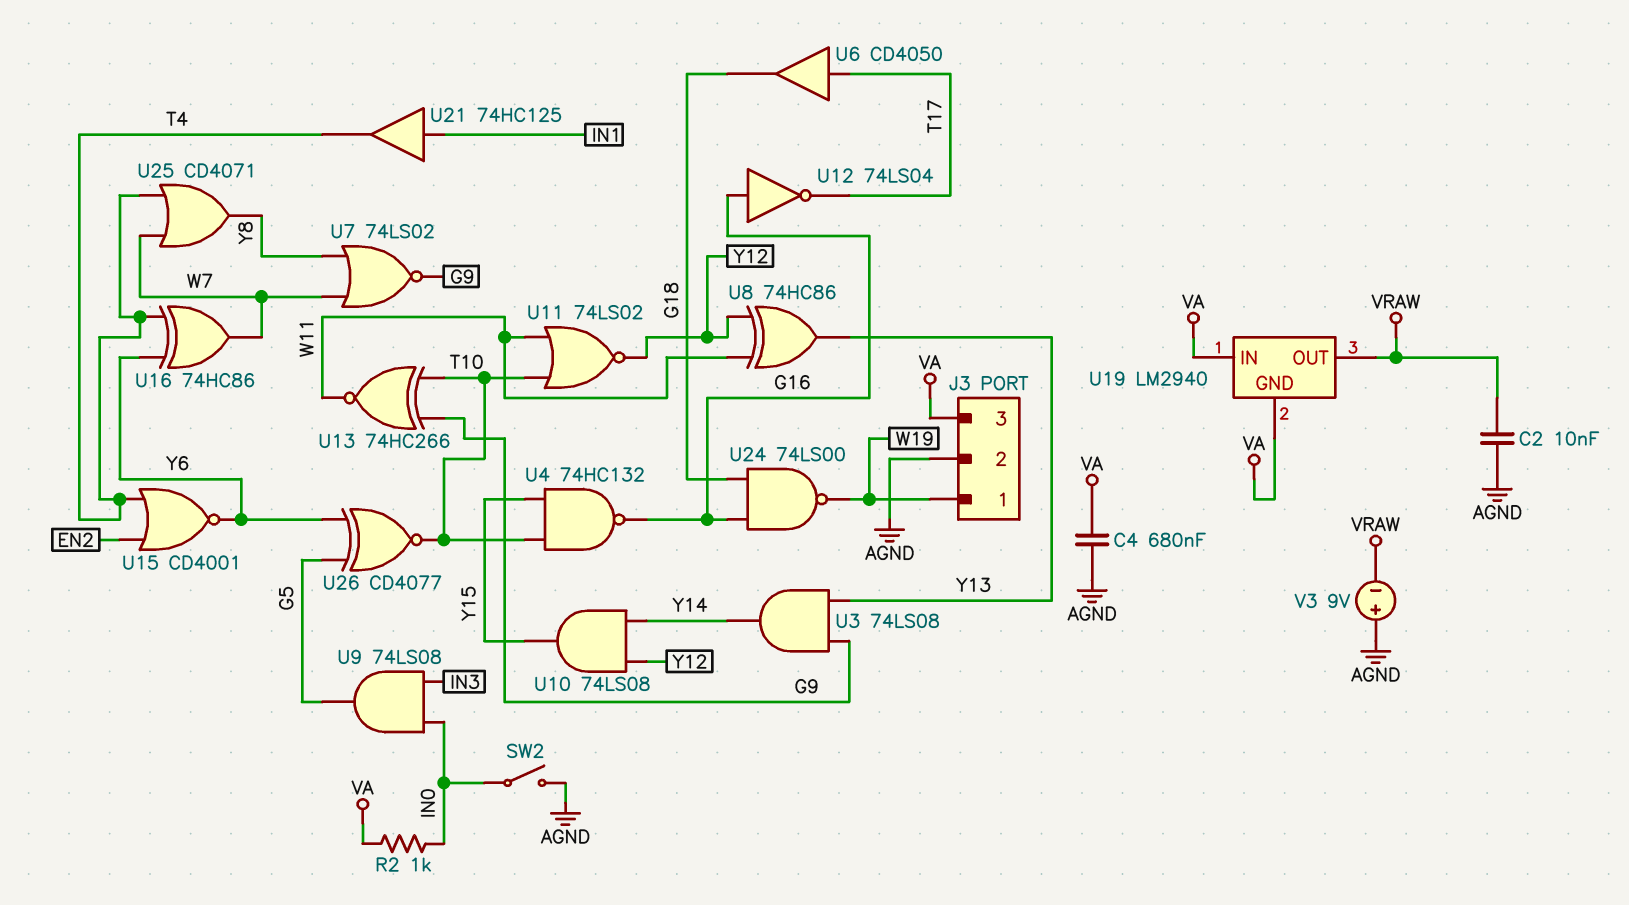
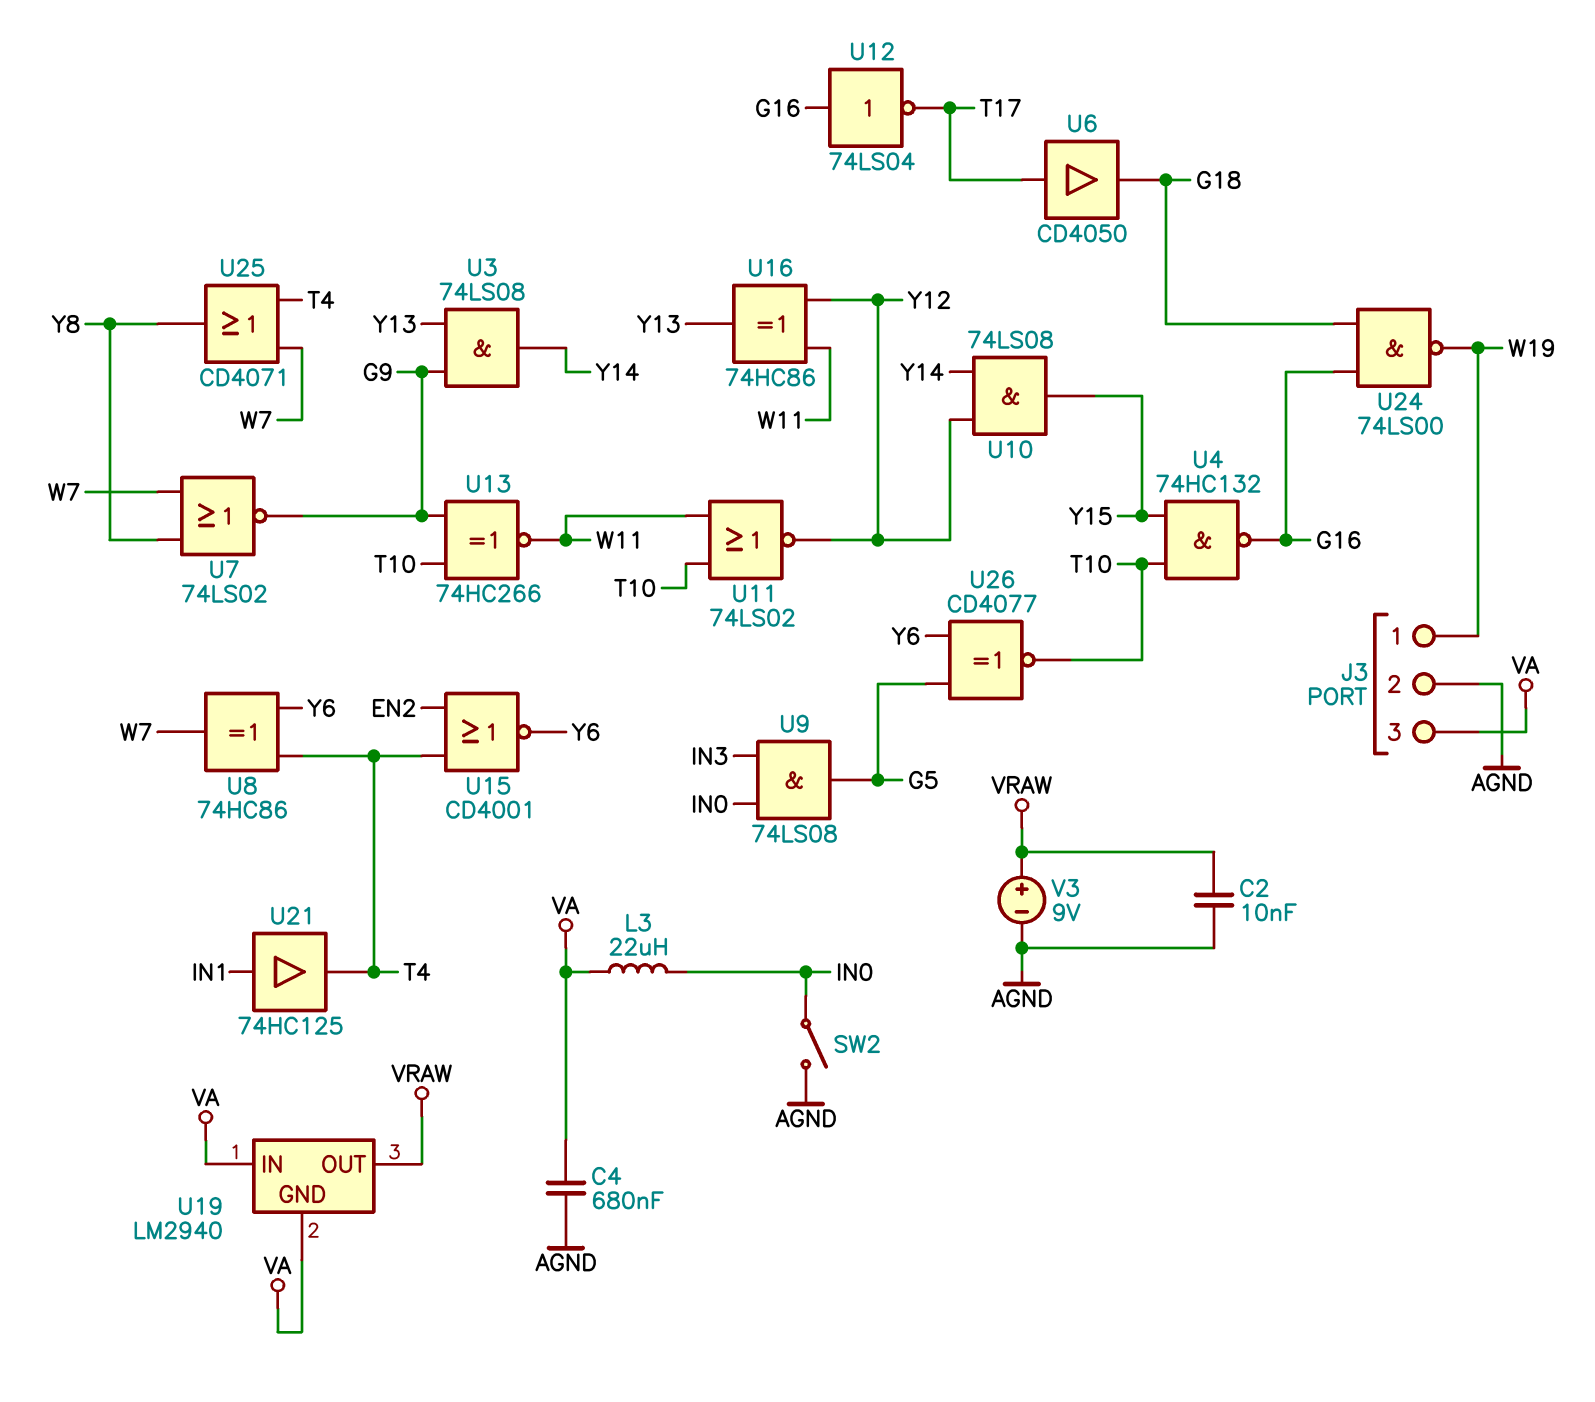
L3: none -> 22uH (IN0, VA)
R2: 1k (IN0, VA) -> none
U8: XOR 74HC86 (in W11, in Y12, out Y13) -> XOR 74HC86 (in T4, in Y6, out W7)
U16: XOR 74HC86 (in T4, in Y6, out W7) -> XOR 74HC86 (in W11, in Y12, out Y13)
V3: 9V (plus AGND, minus VRAW) -> 9V (plus VRAW, minus AGND)

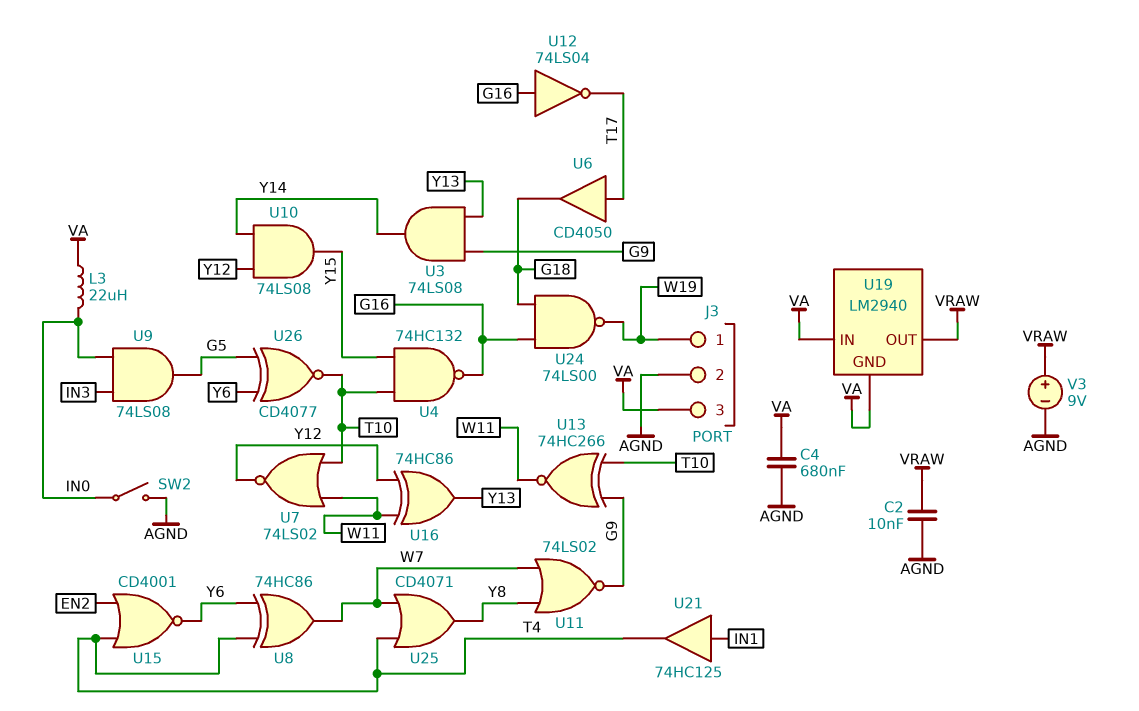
U7: NOR 74LS02 (in W7, in Y8, out G9) -> NOR 74LS02 (in T10, in W11, out Y12)
U11: NOR 74LS02 (in T10, in W11, out Y12) -> NOR 74LS02 (in W7, in Y8, out G9)

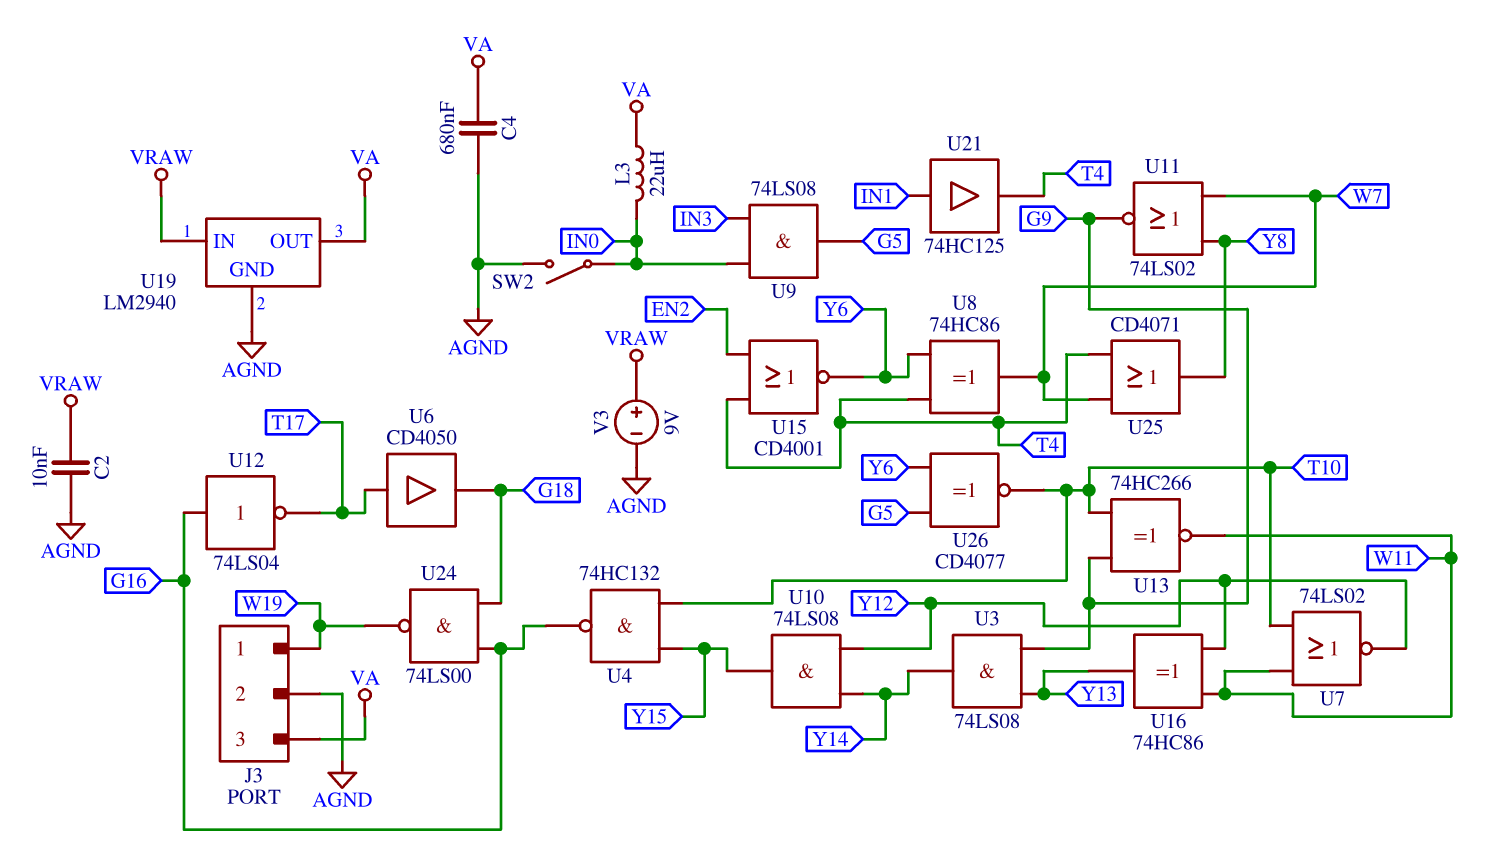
U19 pin GND: VA -> AGND
U19 pin IN: VA -> VRAW
U19 pin OUT: VRAW -> VA

